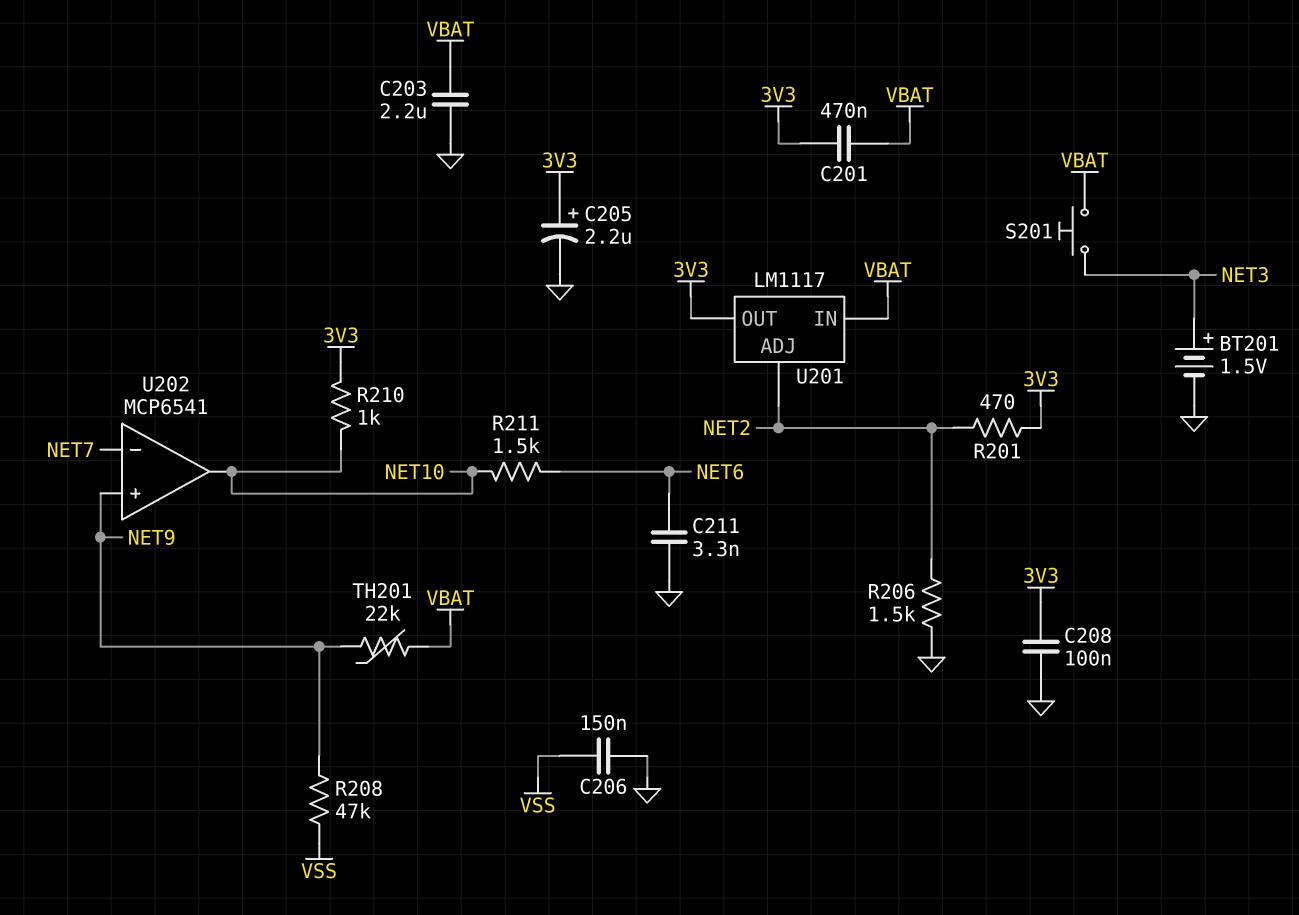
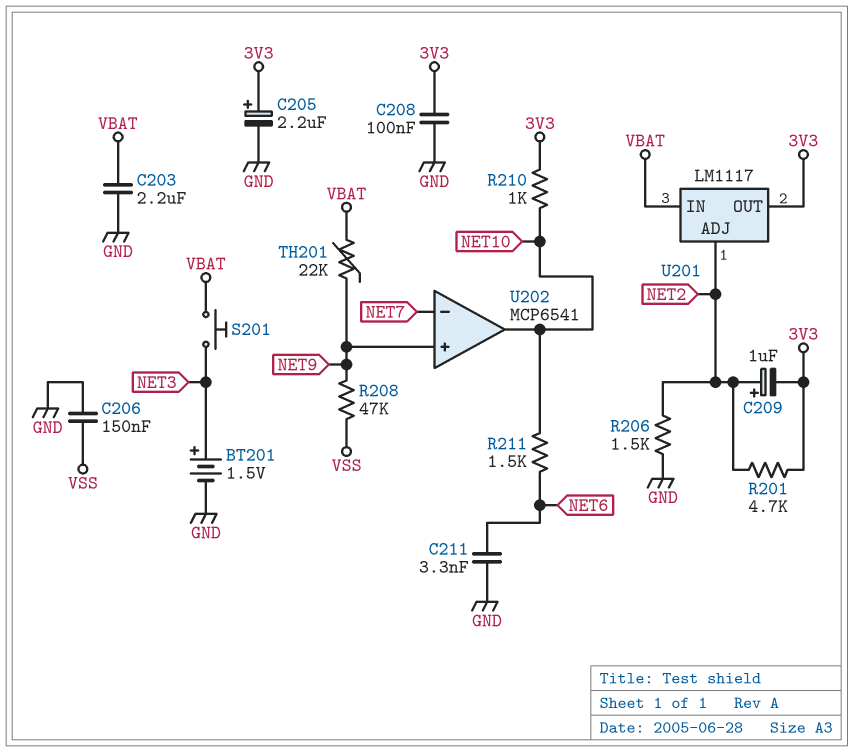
C201: 470nF (3V3, VBAT) -> none
C209: none -> 1uF (plus NET2, minus 3V3)
R201: 470 (3V3, NET2) -> 4.7k (3V3, NET2)

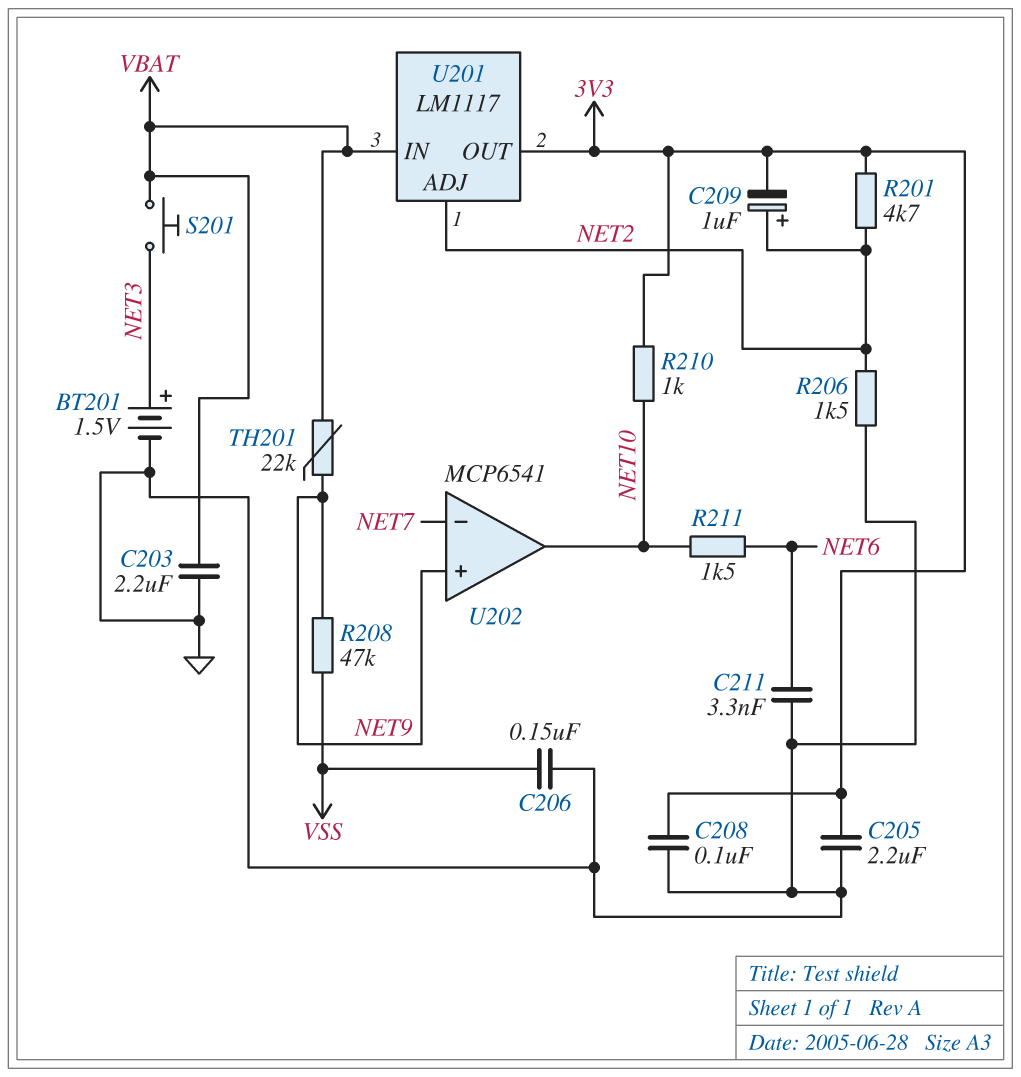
C205: 2.2uF (plus 3V3, minus GND) -> 2.2uF (3V3, GND)

